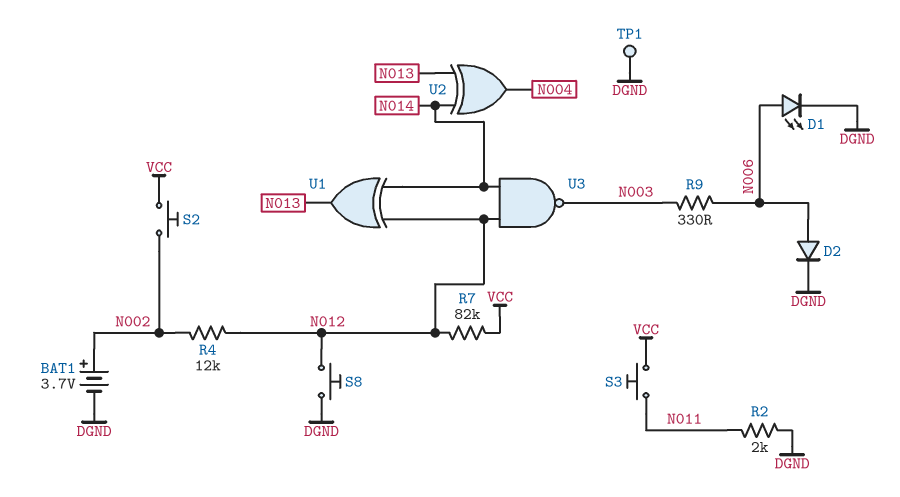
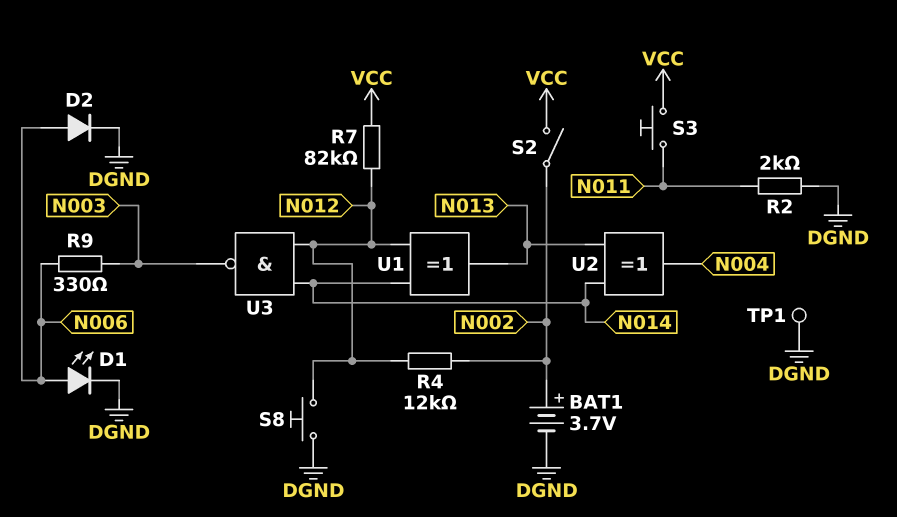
S2: button (N002, VCC) -> switch (N002, VCC)

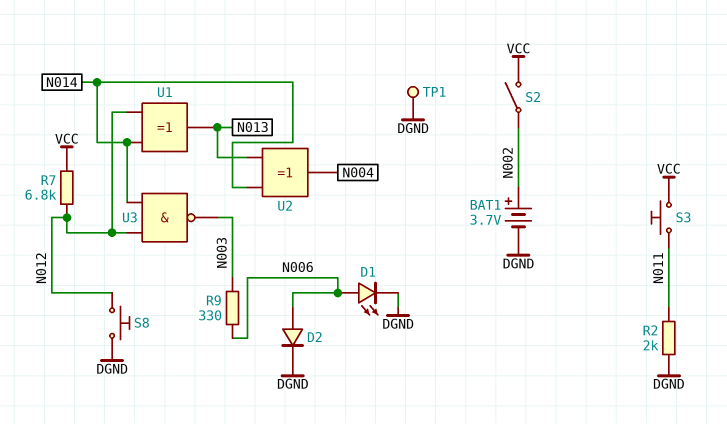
R4: 12k (N002, N012) -> none
R7: 82k (N012, VCC) -> 6.8k (N012, VCC)

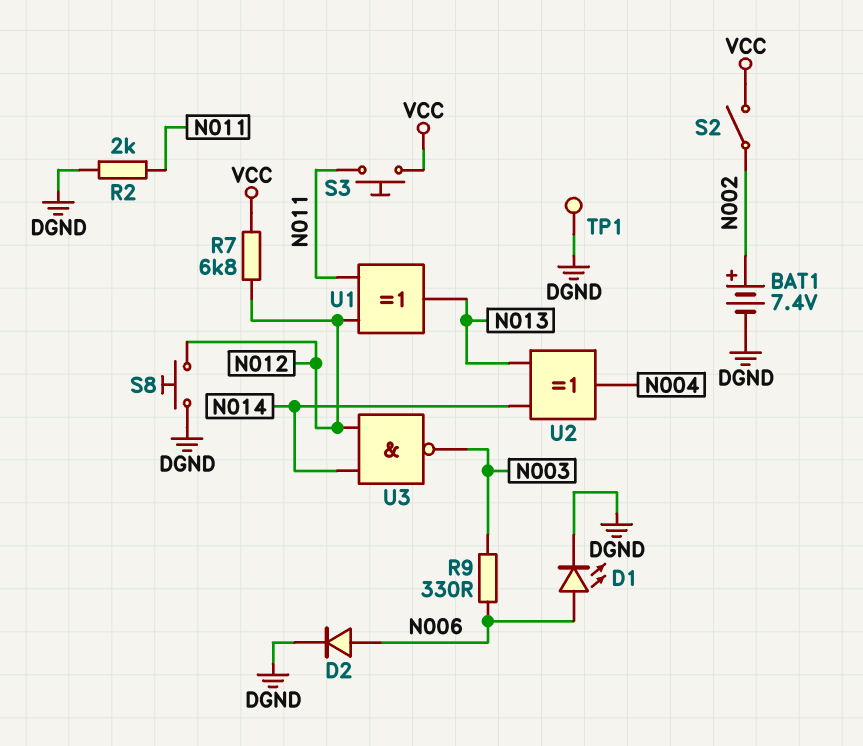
BAT1: 3.7V (plus N002, minus DGND) -> 7.4V (plus N002, minus DGND)
U1: XOR (in N012, in N014, out N013) -> XOR (in N011, in N012, out N013)

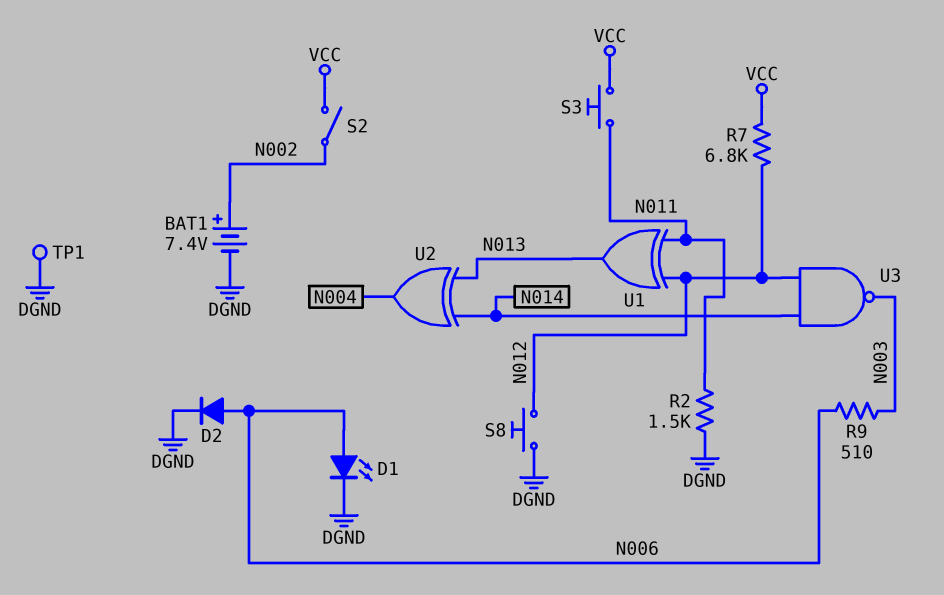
R2: 2k (DGND, N011) -> 1.5k (DGND, N011)
R9: 330 (N003, N006) -> 510 (N003, N006)

